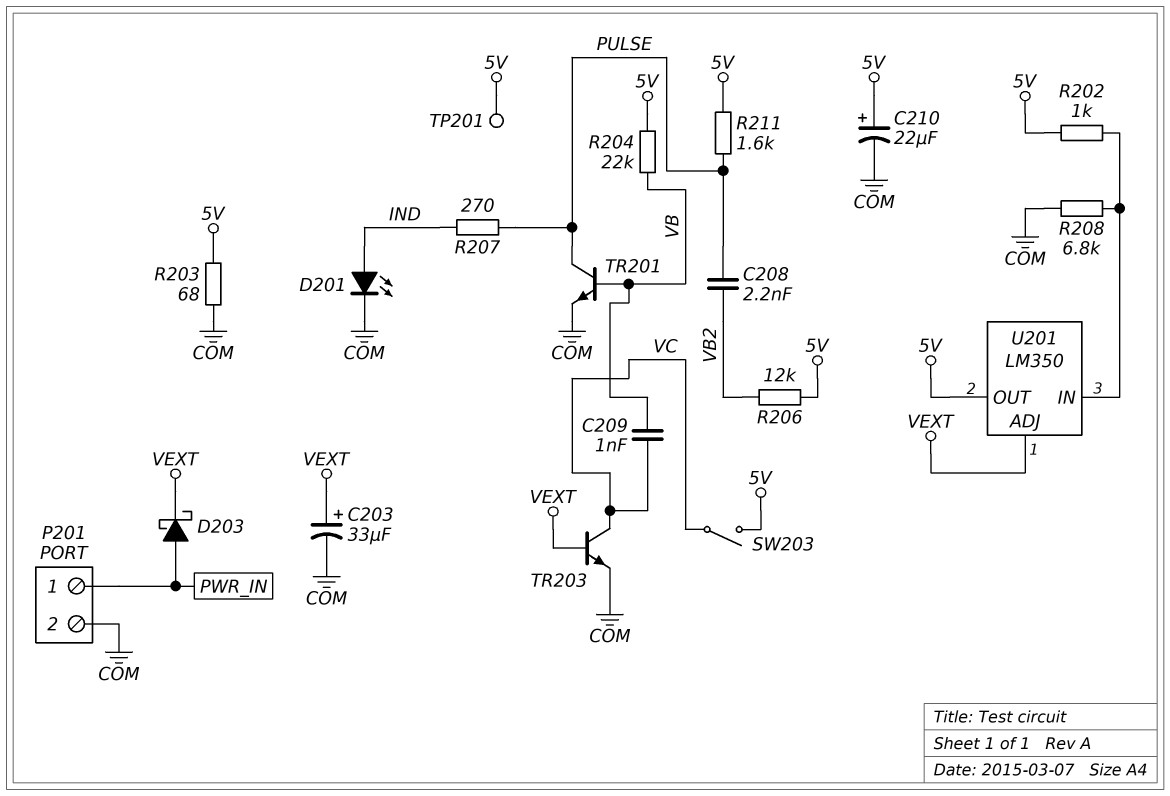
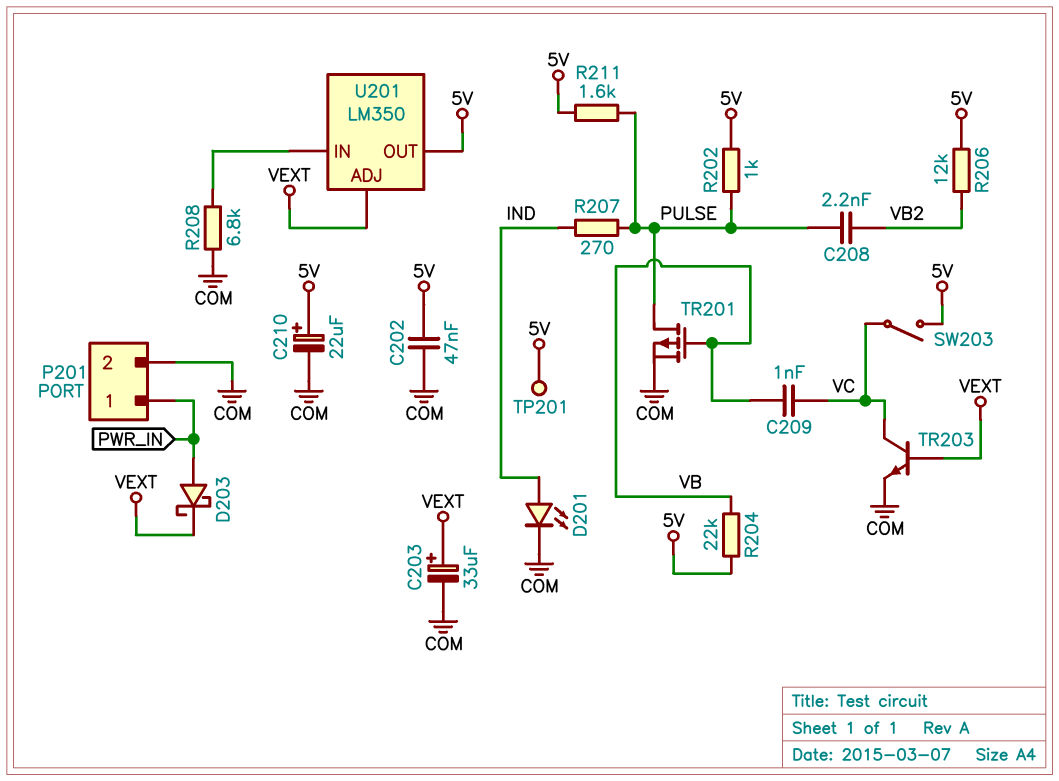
C202: none -> 47nF (5V, COM)
R202: 1k (5V, U201/IN) -> 1k (5V, PULSE)
R203: 68 (5V, COM) -> none
TR201: NPN (B VB, C PULSE, E COM) -> PMOS (G VB, D PULSE, S COM)

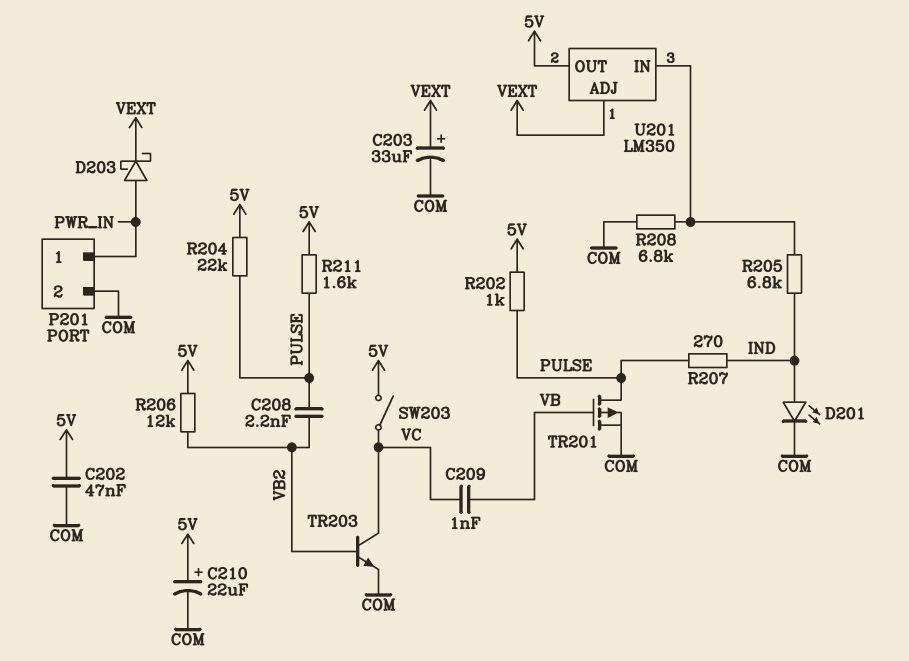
R204: 22k (5V, VB) -> 22k (5V, PULSE)
R205: none -> 6.8k (IND, U201/IN)
TP201: test point (5V) -> none
TR203: NPN (B VEXT, C VC, E COM) -> NPN (B VB2, C VC, E COM)

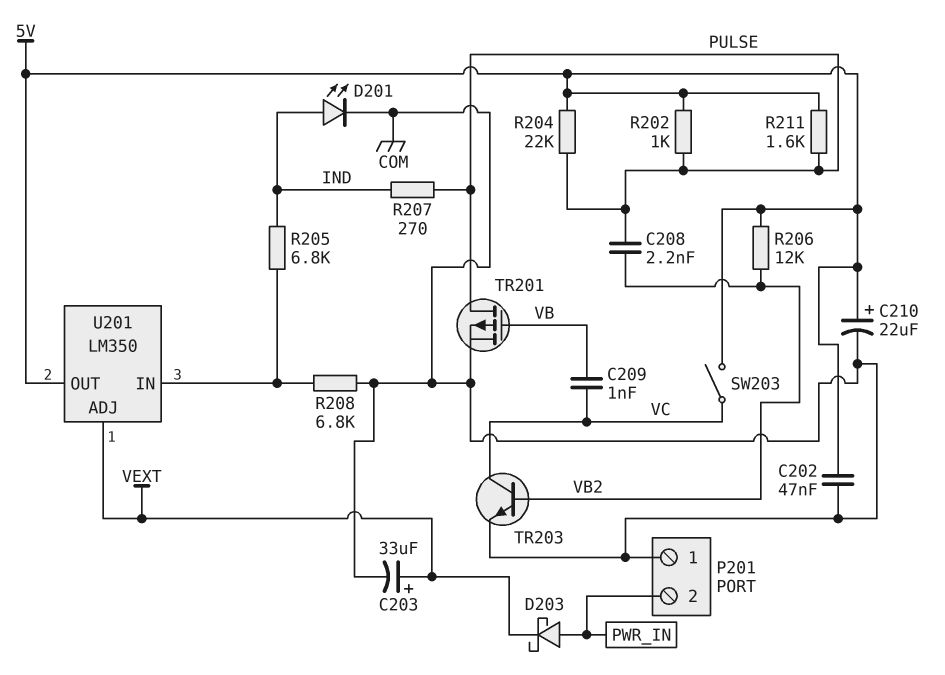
P201 pin 1: PWR_IN -> COM
P201 pin 2: COM -> PWR_IN

